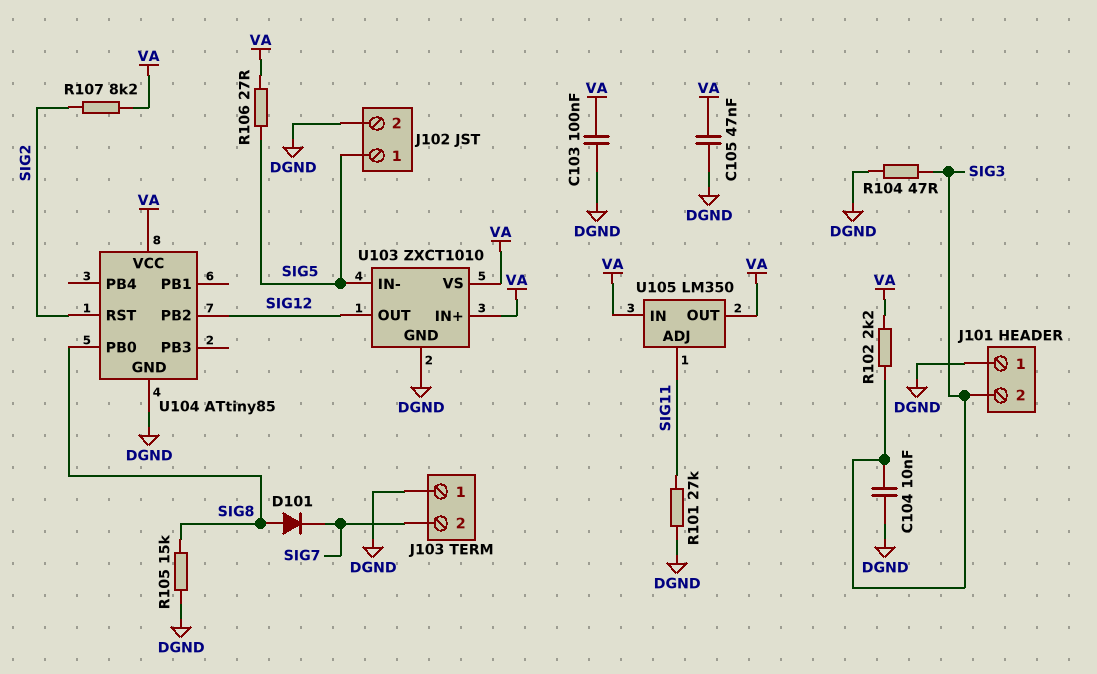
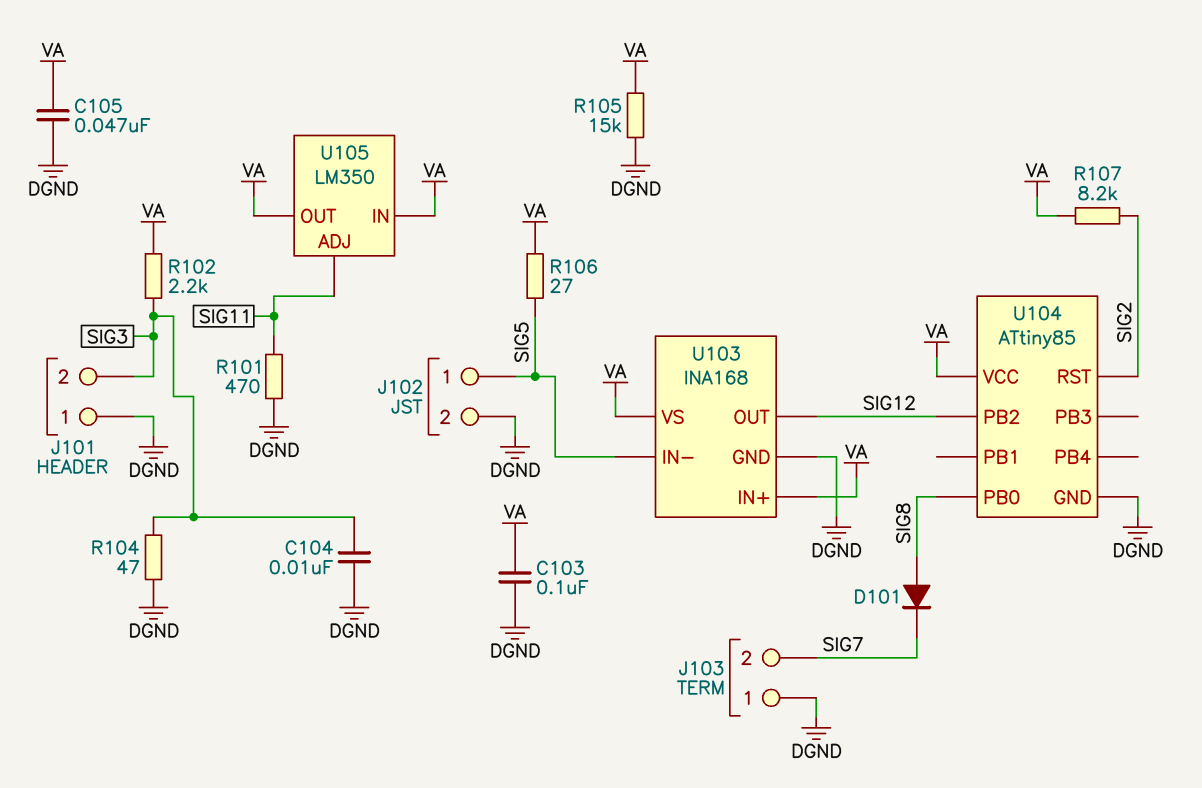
R101: 27k (DGND, SIG11) -> 470 (DGND, SIG11)
R105: 15k (DGND, SIG8) -> 15k (DGND, VA)
U103: ZXCT1010 -> INA168

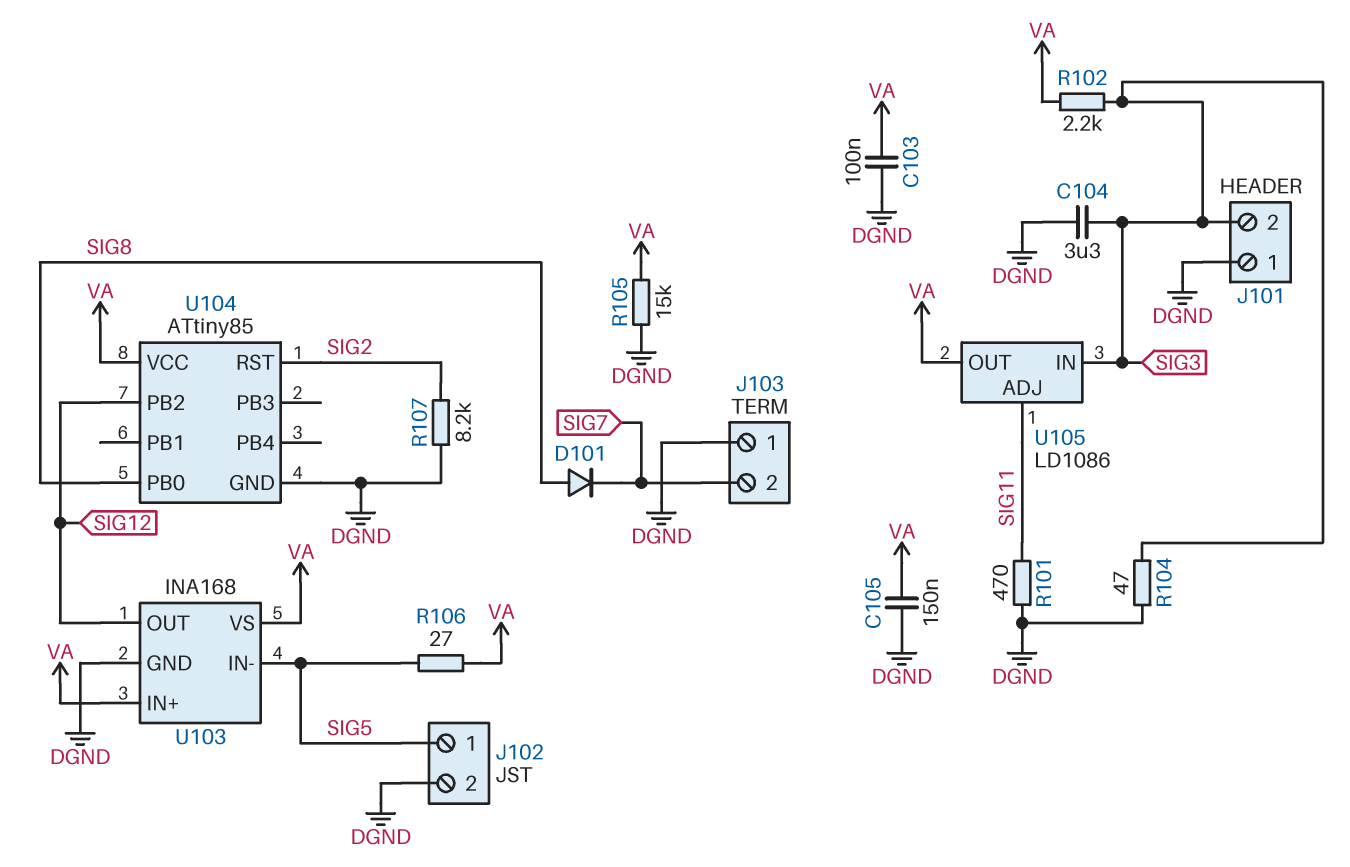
C104: 10nF (DGND, SIG3) -> 3.3uF (DGND, SIG3)
C105: 47nF (DGND, VA) -> 150nF (DGND, VA)
R107: 8.2k (SIG2, VA) -> 8.2k (DGND, SIG2)
U105: LM350 -> LD1086
U105 pin IN: VA -> SIG3

